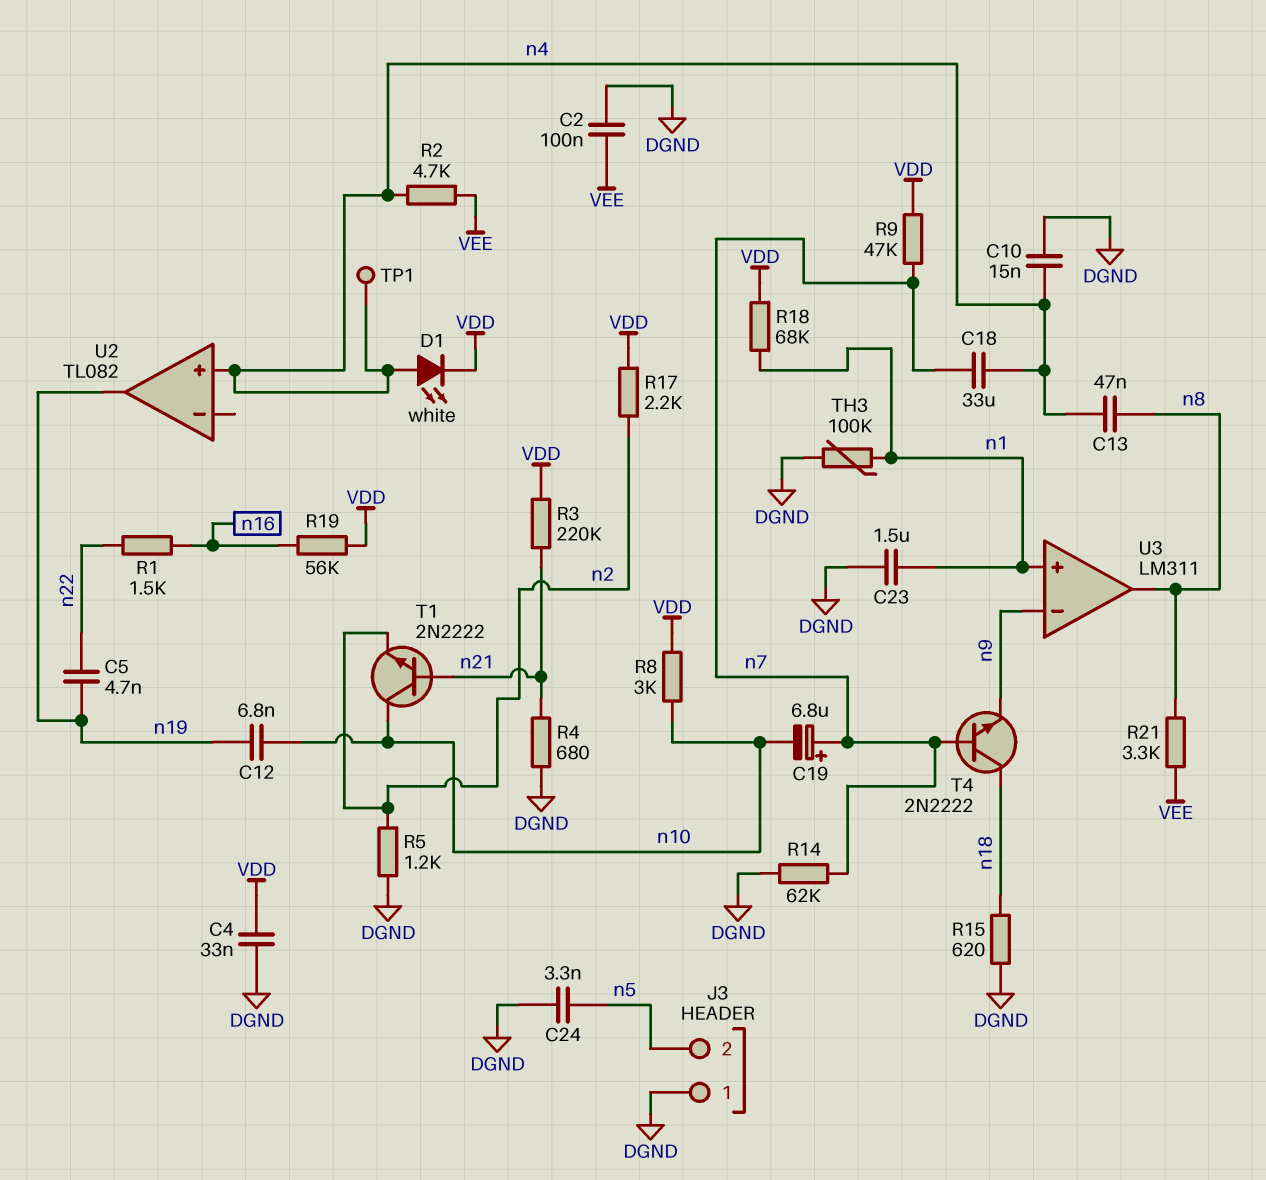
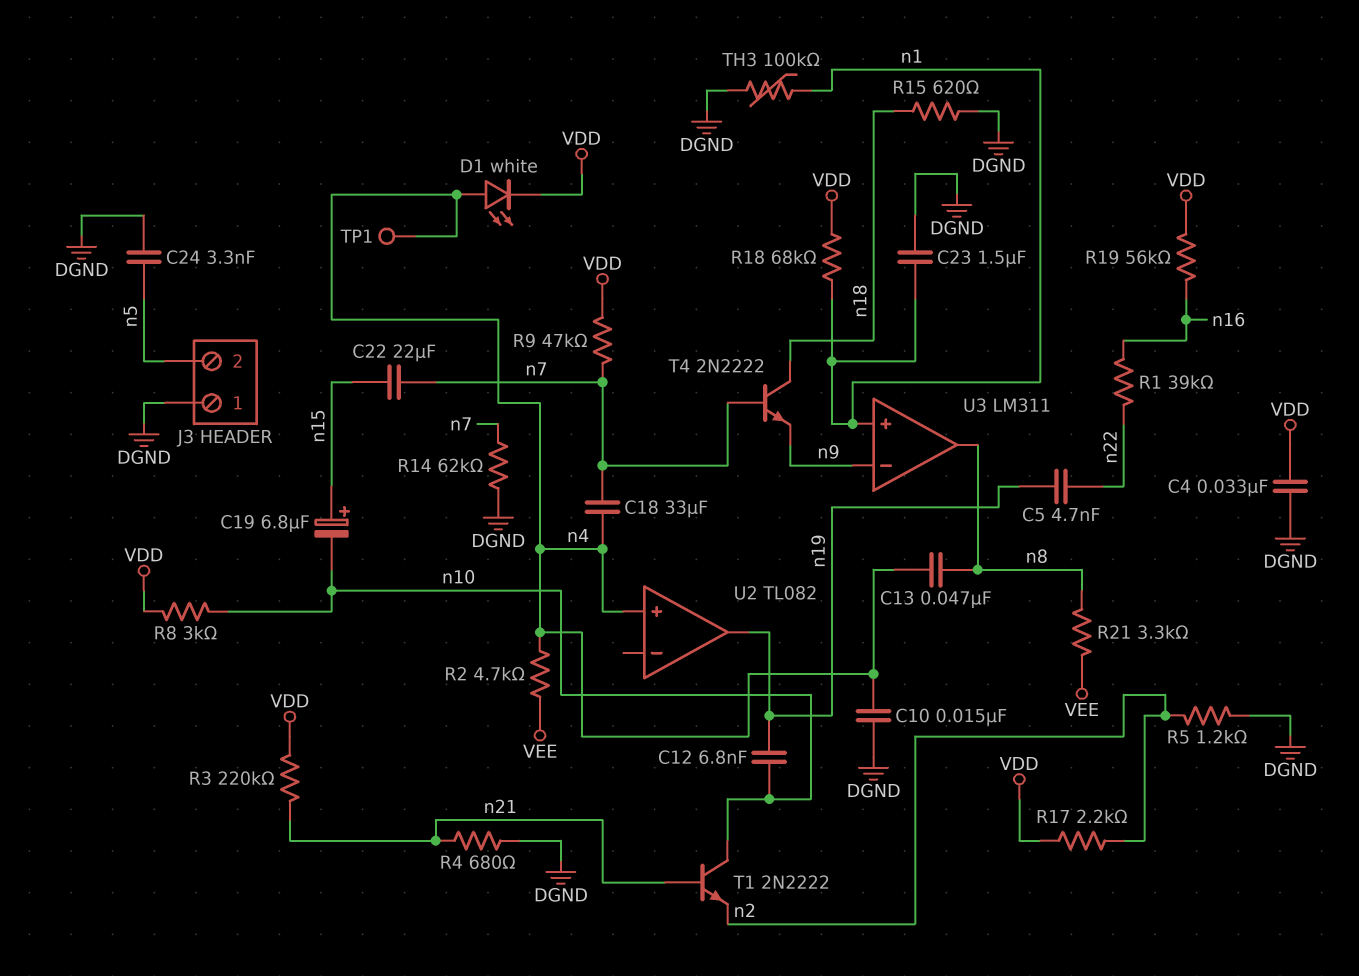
C2: 100nF (DGND, VEE) -> none
C19: 6.8uF (plus n7, minus n10) -> 6.8uF (plus n15, minus n10)
C22: none -> 22uF (n7, n15)
R1: 1.5k (n16, n22) -> 39k (n16, n22)

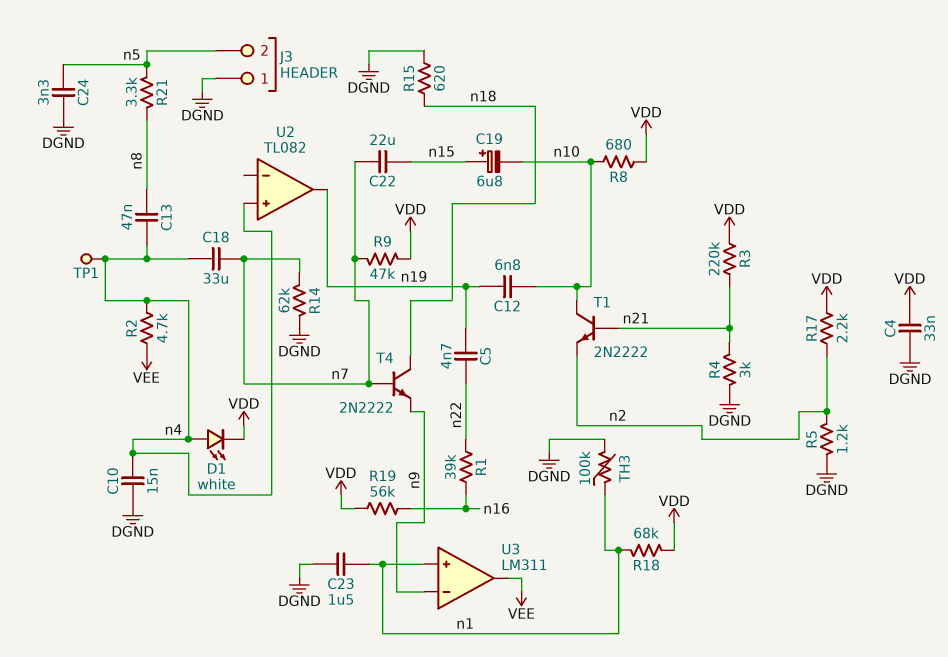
R4: 680 (DGND, n21) -> 3k (DGND, n21)
R8: 3k (VDD, n10) -> 680 (VDD, n10)
R21: 3.3k (VEE, n8) -> 3.3k (n5, n8)
U3 pin out: n8 -> VEE

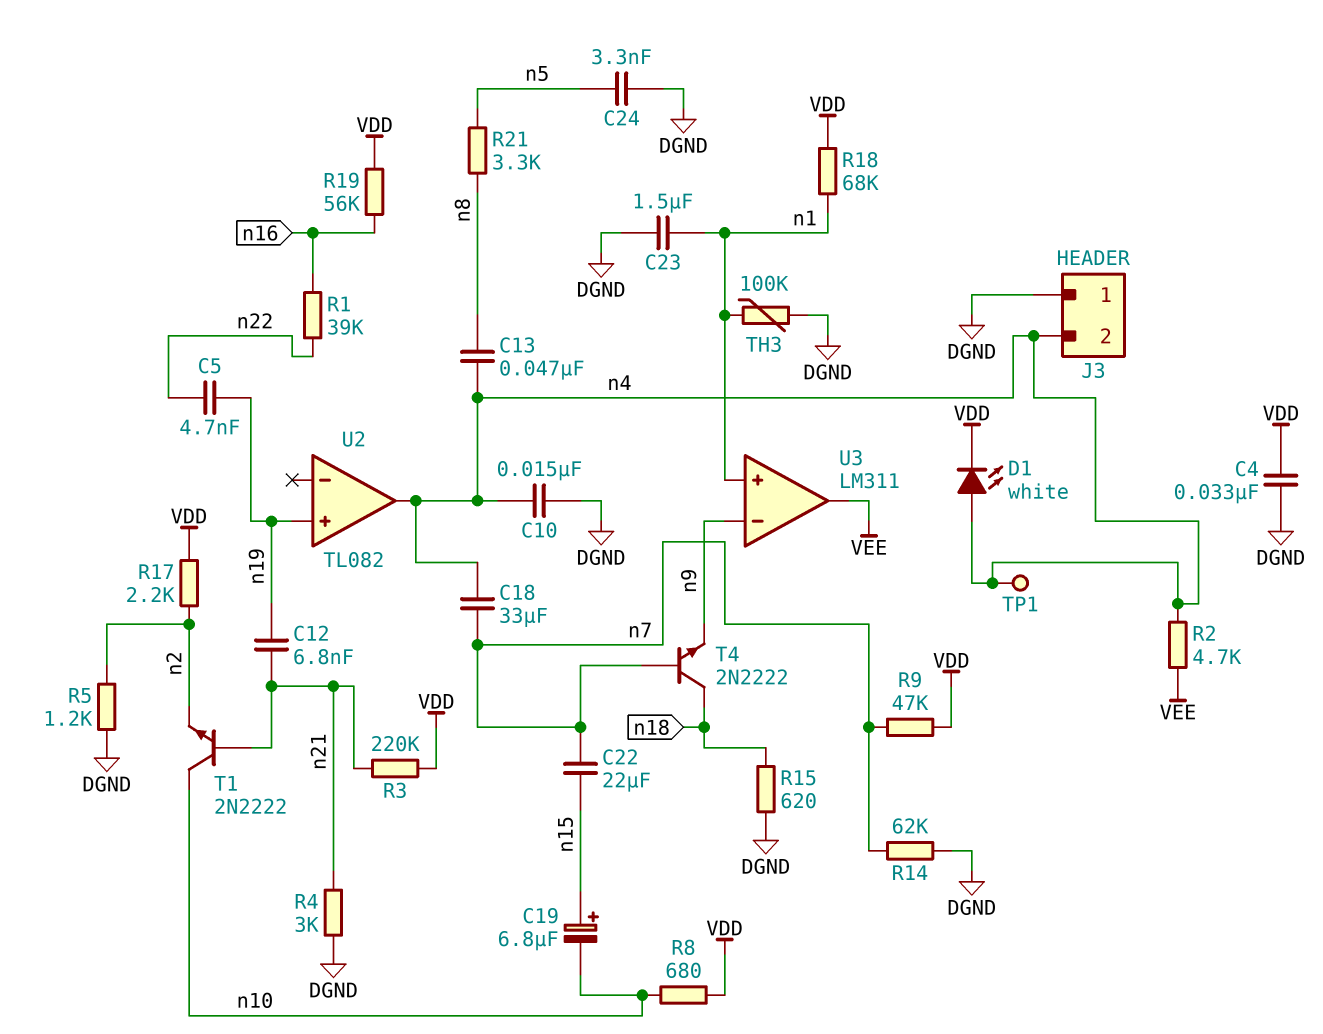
C12: 6.8nF (n10, n19) -> 6.8nF (n19, n21)
J3 pin 2: n5 -> n4
U2 pin in+: n4 -> n19
U2 pin out: n19 -> n4

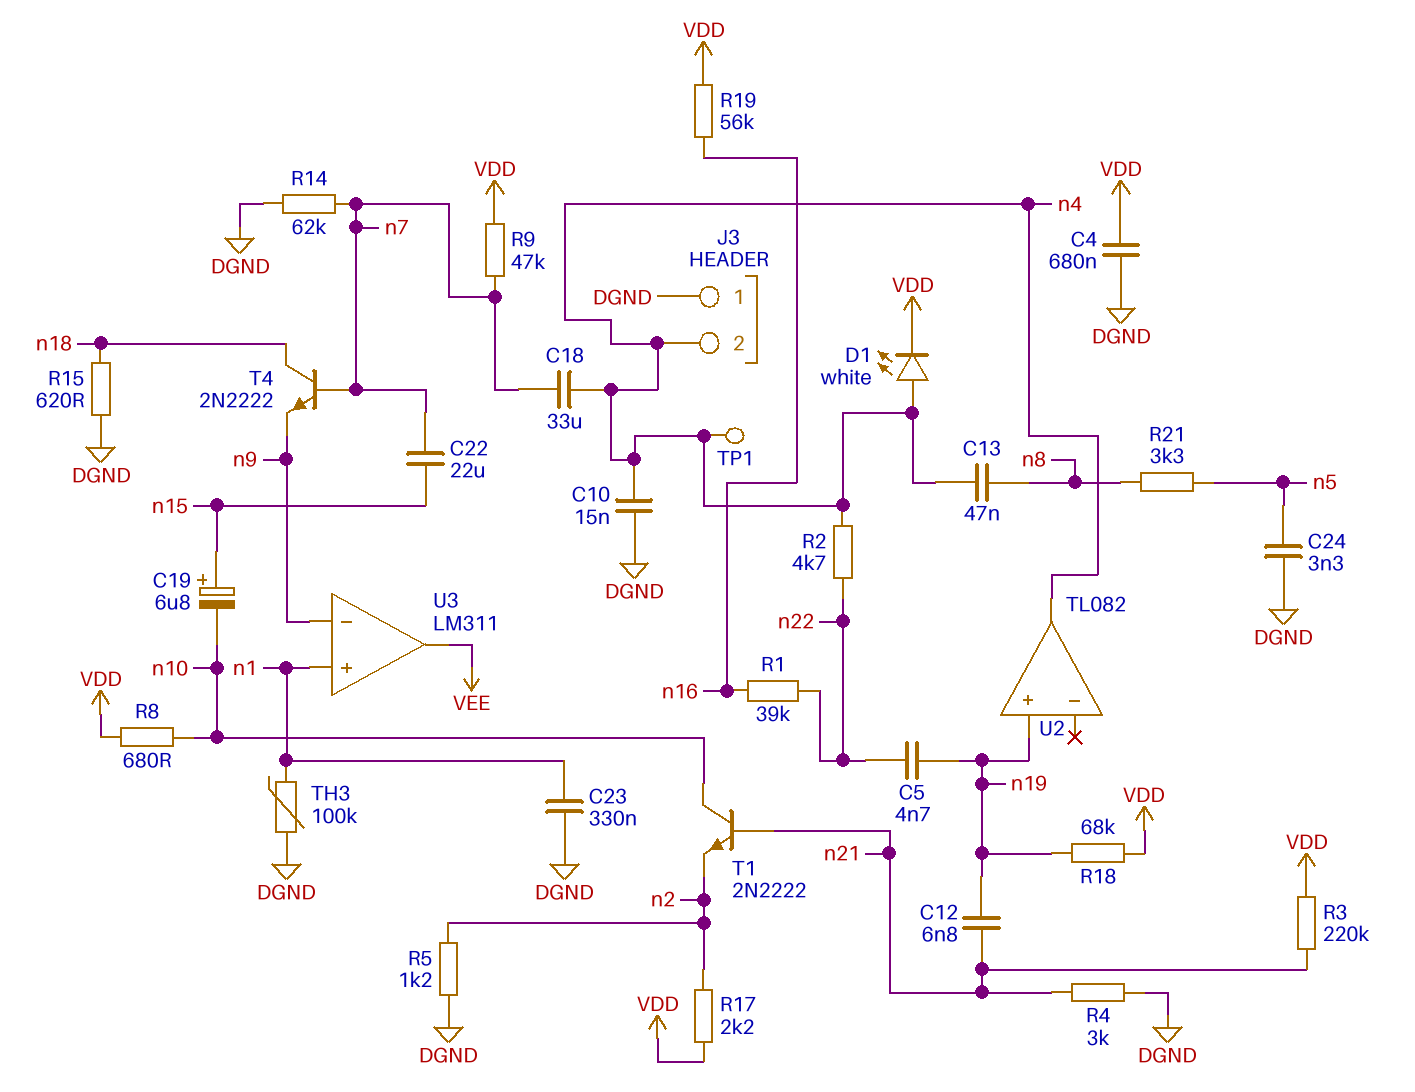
C4: 33nF (DGND, VDD) -> 680nF (DGND, VDD)
C23: 1.5uF (DGND, n1) -> 330nF (DGND, n1)
R2: 4.7k (VEE, n4) -> 4.7k (n4, n22)
R18: 68k (VDD, n1) -> 68k (VDD, n19)

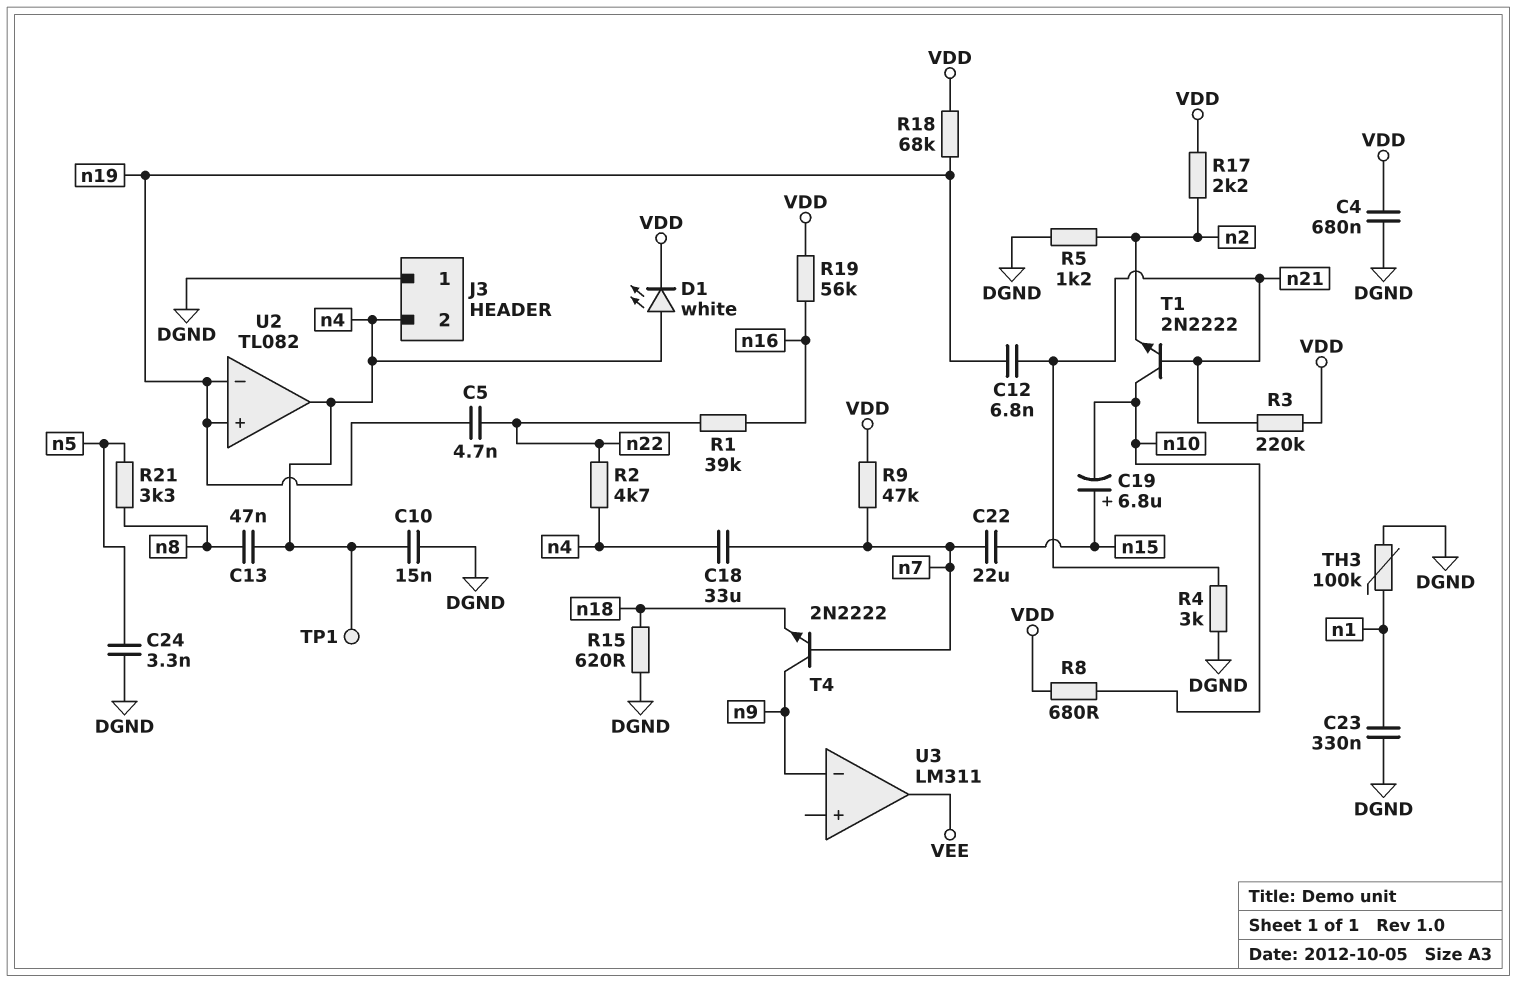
R14: 62k (DGND, n7) -> none
T4: NPN 2N2222 (B n7, C n18, E n9) -> NPN 2N2222 (B n7, C n9, E n18)
U2 pin in-: none -> n19
U3 pin in+: n1 -> none

